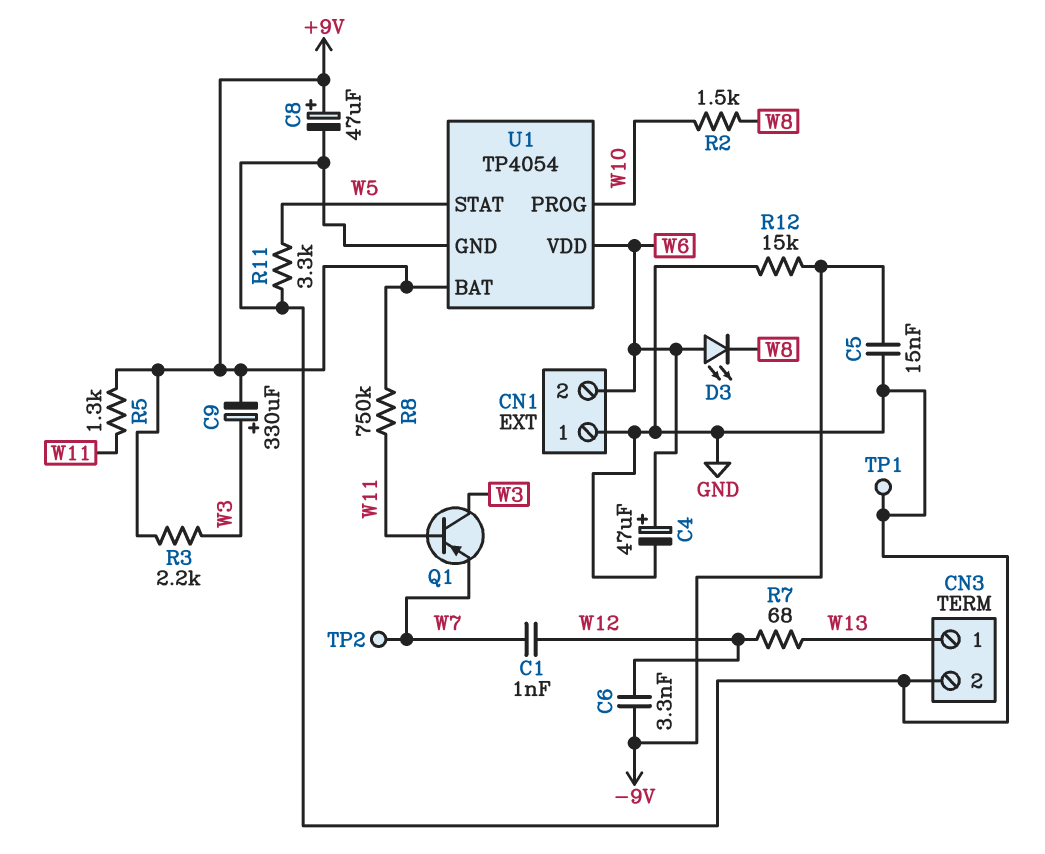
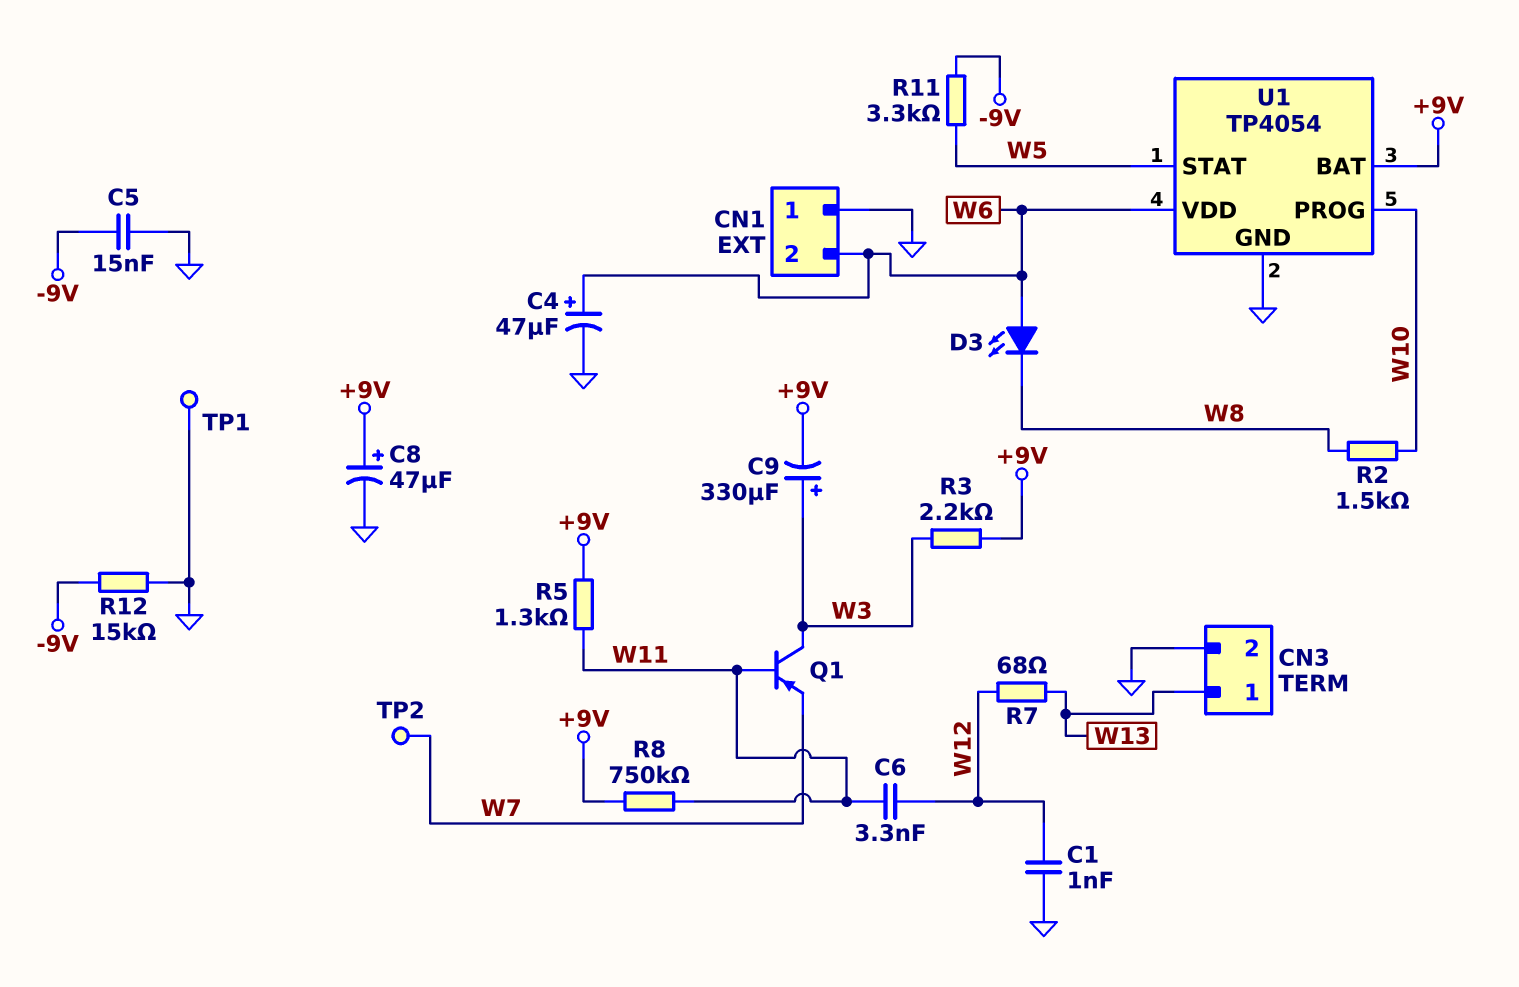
C1: 1nF (W7, W12) -> 1nF (GND, W12)
C6: 3.3nF (-9V, W12) -> 3.3nF (W11, W12)
R11: 3.3k (GND, W5) -> 3.3k (-9V, W5)

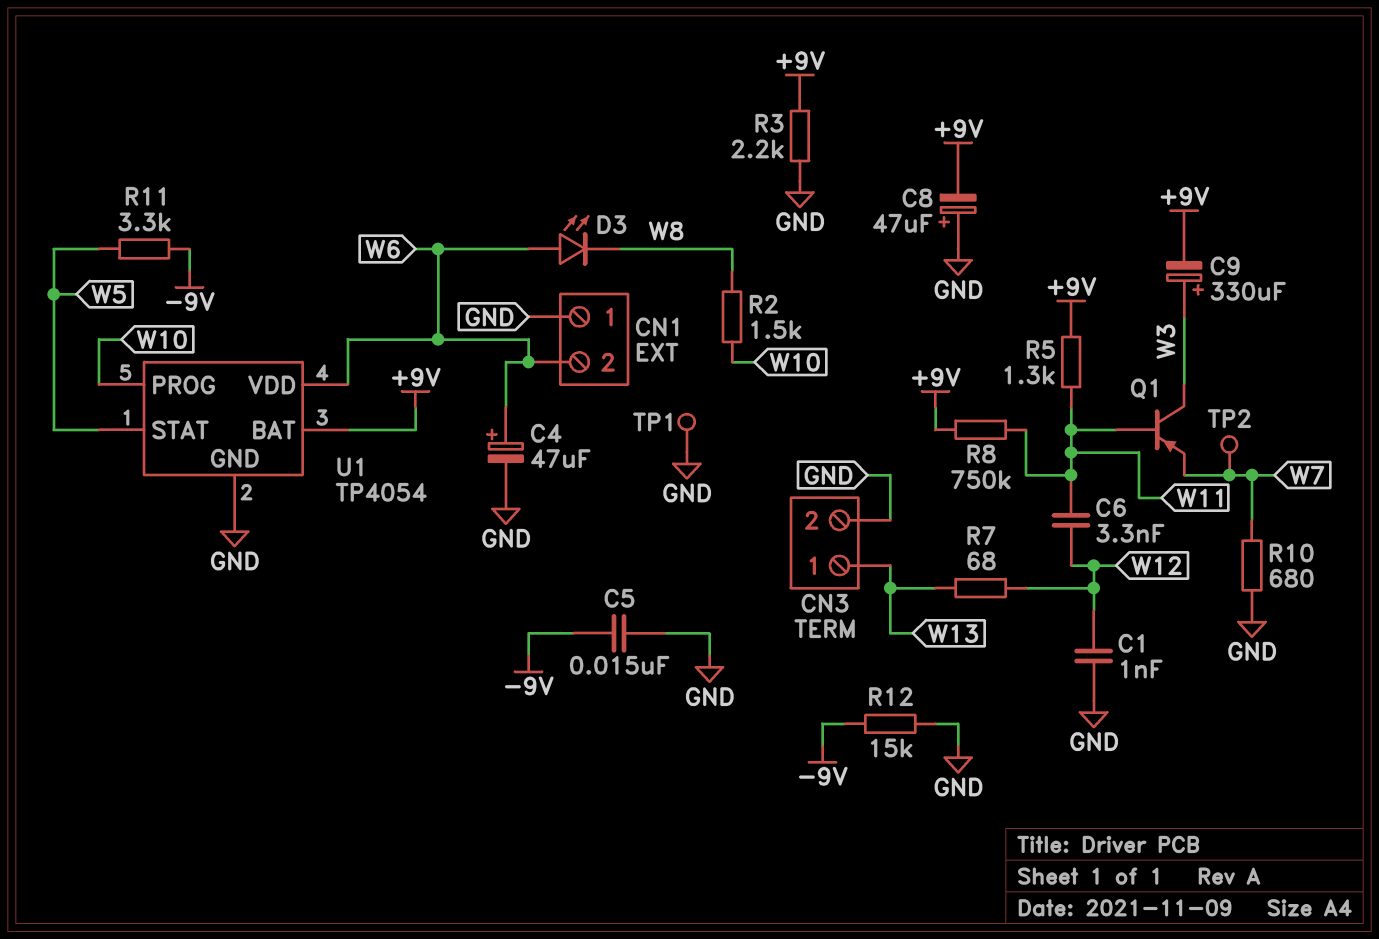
C8: 47uF (plus +9V, minus GND) -> 47uF (plus GND, minus +9V)
R3: 2.2k (+9V, W3) -> 2.2k (+9V, GND)
R10: none -> 680 (GND, W7)

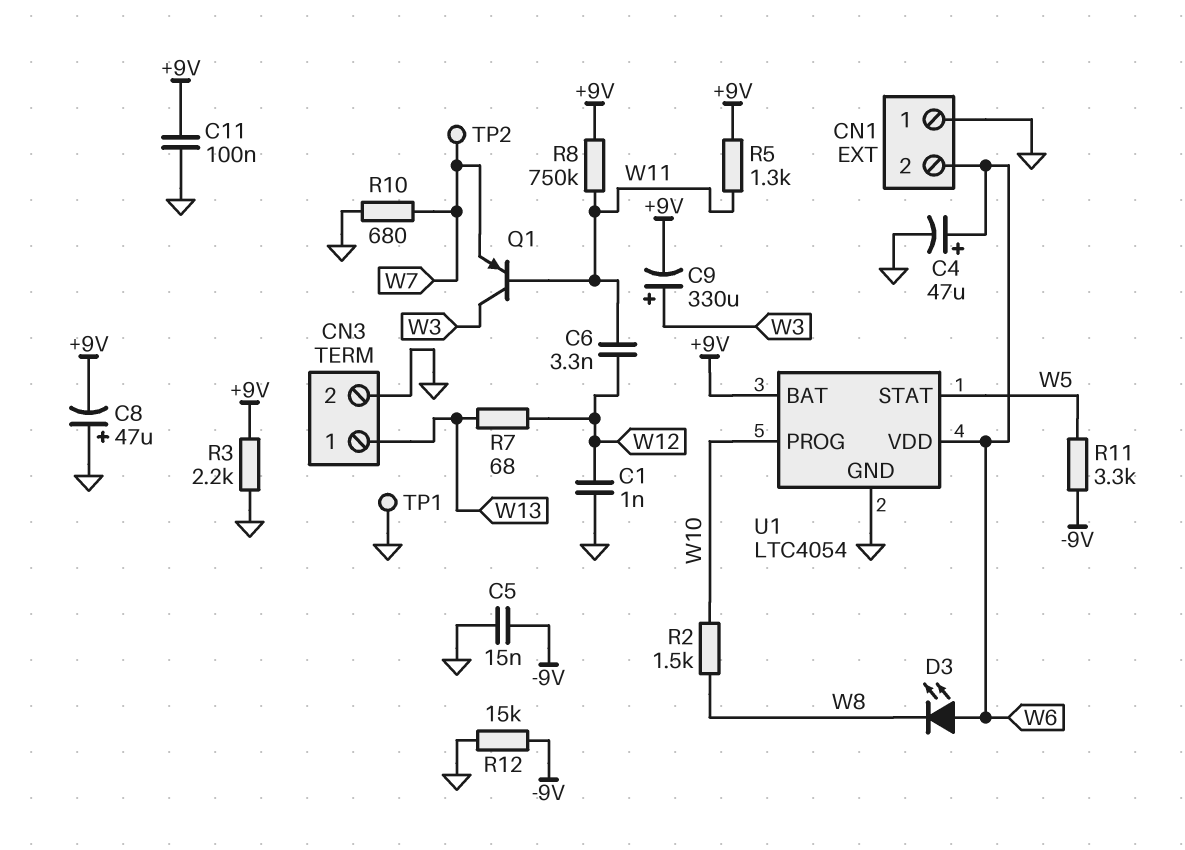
C11: none -> 100nF (+9V, GND)
U1: TP4054 -> LTC4054

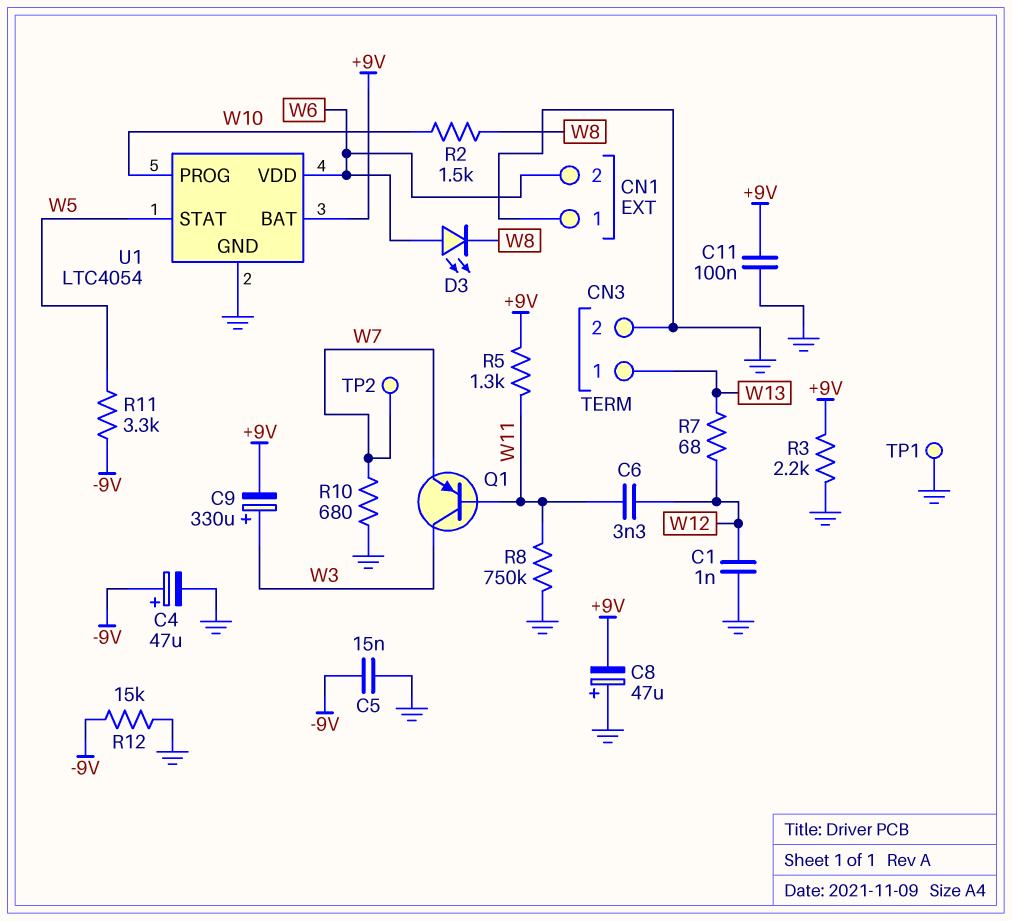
C4: 47uF (plus W6, minus GND) -> 47uF (plus -9V, minus GND)
R8: 750k (+9V, W11) -> 750k (GND, W11)

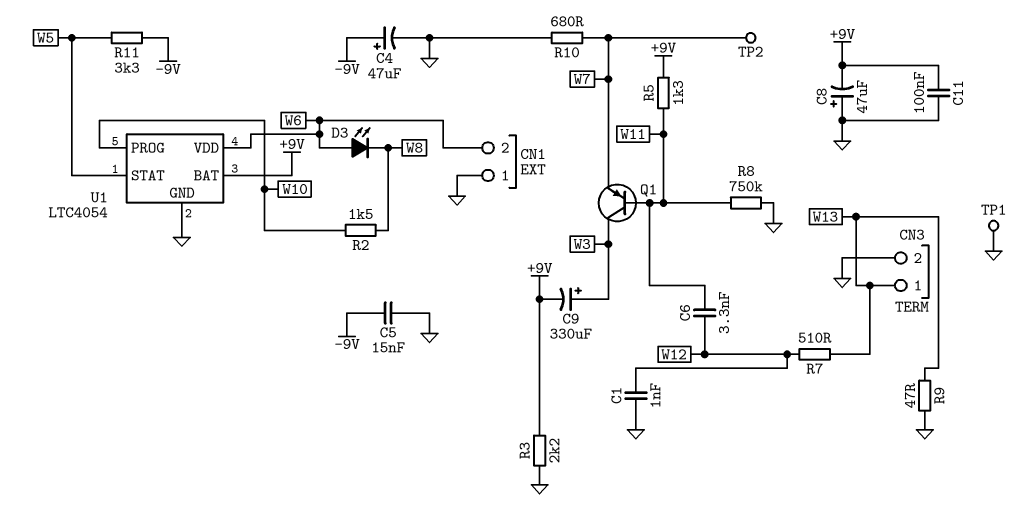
R7: 68 (W12, W13) -> 510 (W12, W13)
R9: none -> 47 (GND, W13)
R12: 15k (-9V, GND) -> none

